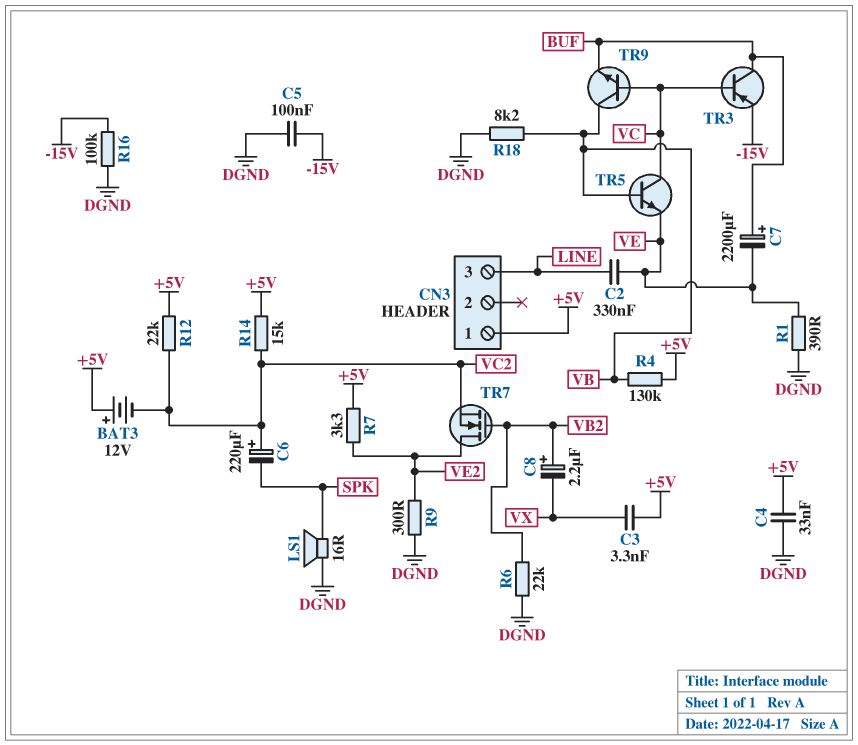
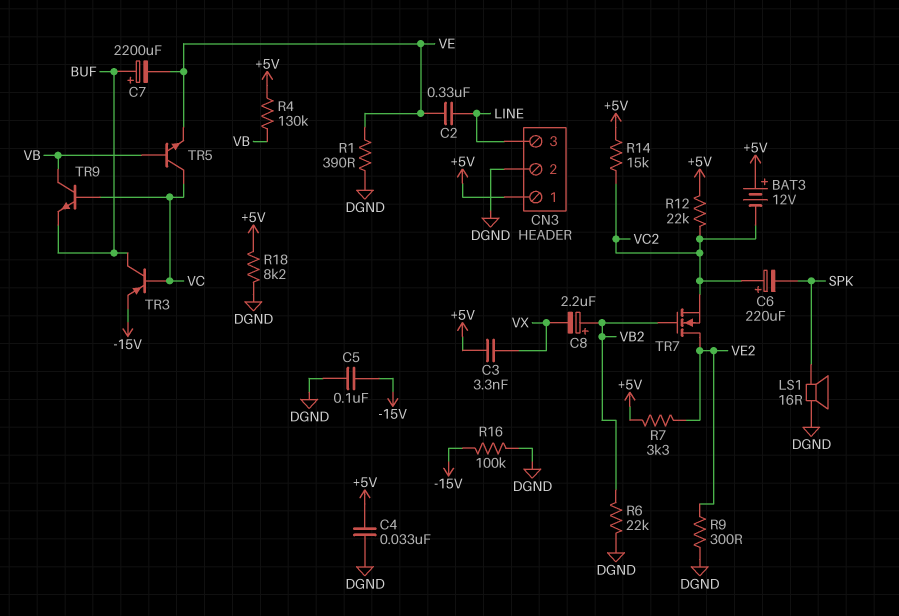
CN3 pin 2: none -> DGND
R18: 8.2k (DGND, VB) -> 8.2k (+5V, DGND)

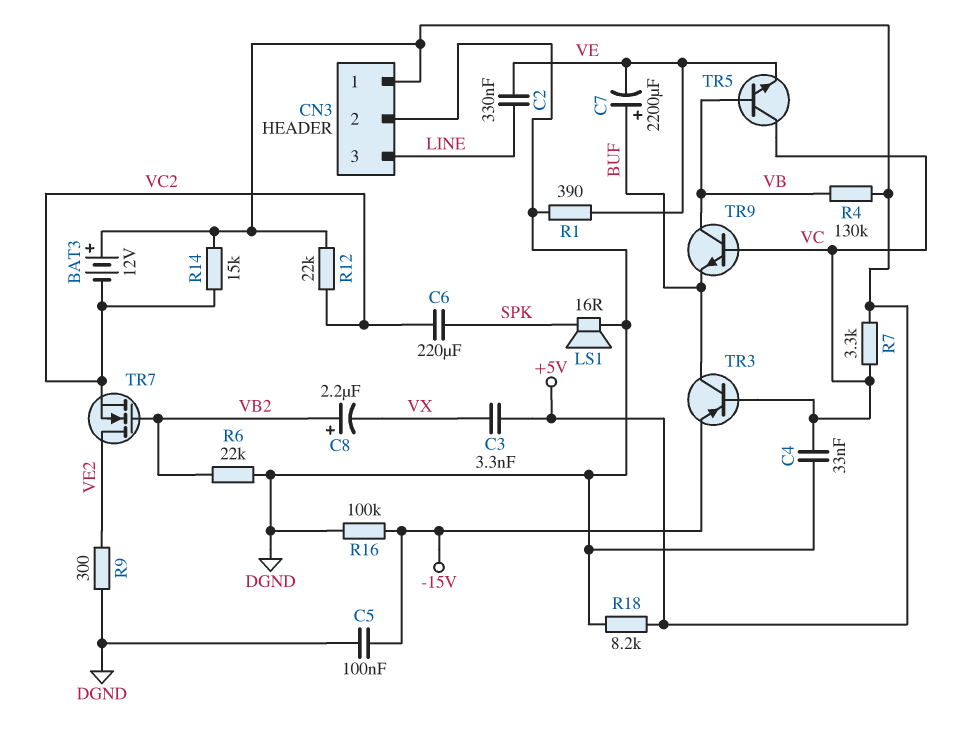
C4: 33nF (+5V, DGND) -> 33nF (DGND, VC)
C6: 220uF (plus VC2, minus SPK) -> 220uF (SPK, VC2)
R7: 3.3k (+5V, VE2) -> 3.3k (+5V, VC)

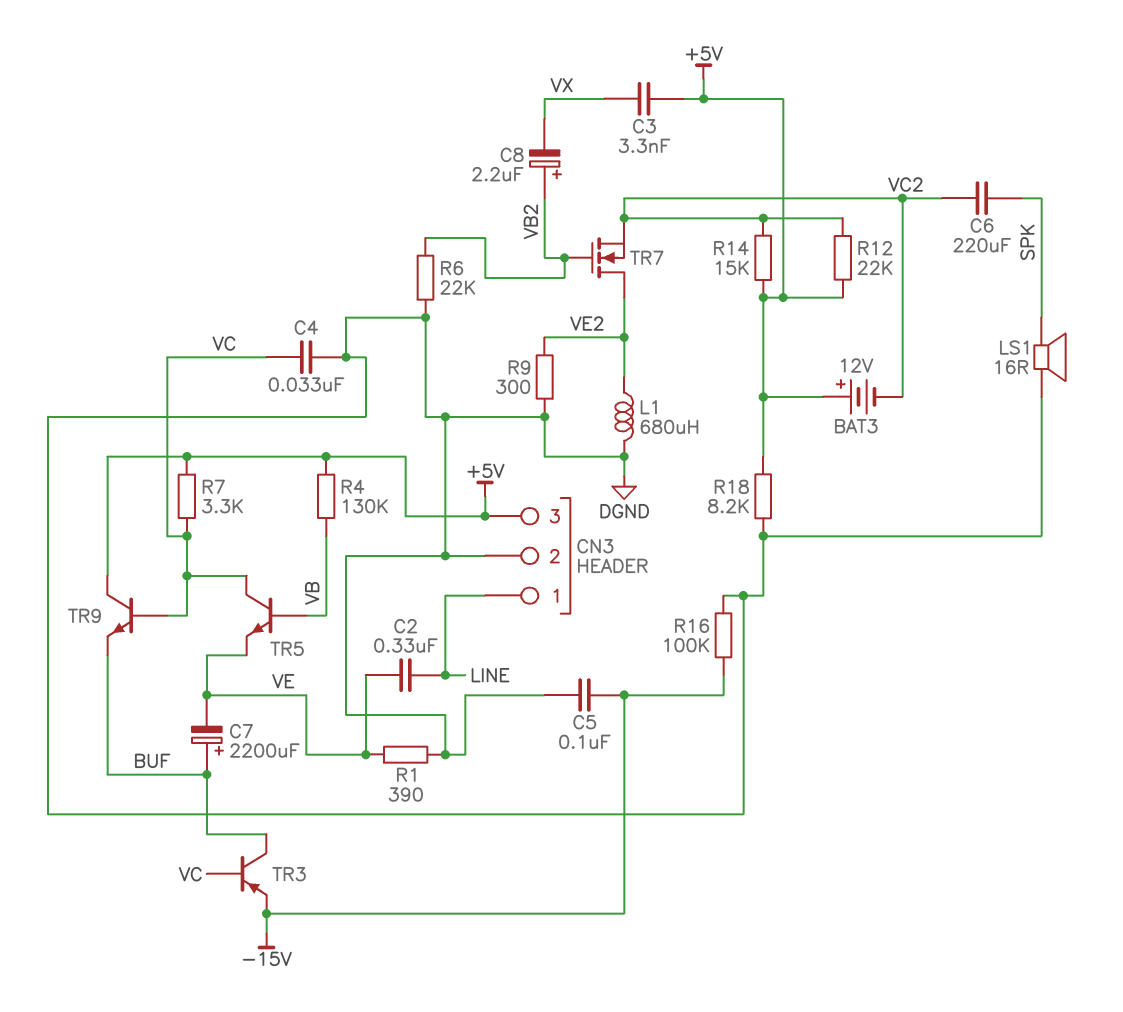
CN3 pin 1: +5V -> LINE
CN3 pin 3: LINE -> +5V
L1: none -> 680uH (DGND, VE2)
TR9: NPN (B VC, C VB, E BUF) -> NPN (B VC, C +5V, E BUF)

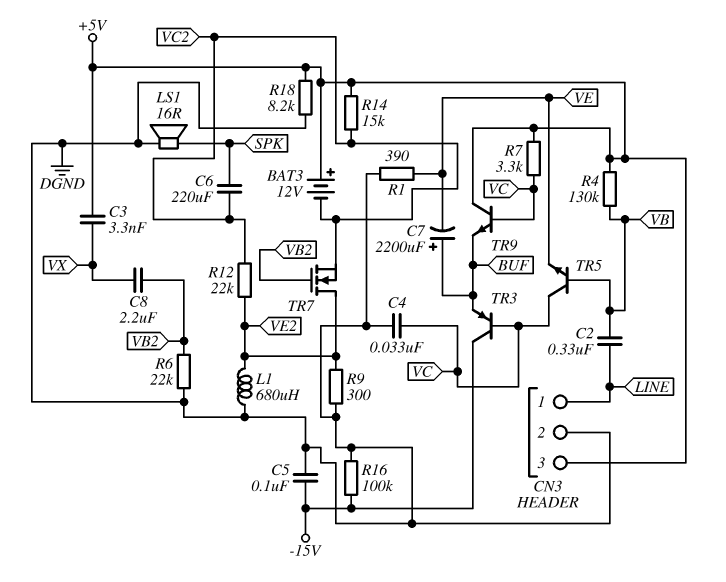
C2: 330nF (LINE, VE) -> 330nF (LINE, VB)
C8: 2.2uF (plus VB2, minus VX) -> 2.2uF (VB2, VX)
R12: 22k (+5V, VC2) -> 22k (VC2, VE2)
TR3: PNP (B VC, C BUF, E -15V) -> PNP (B VC, C -15V, E BUF)

